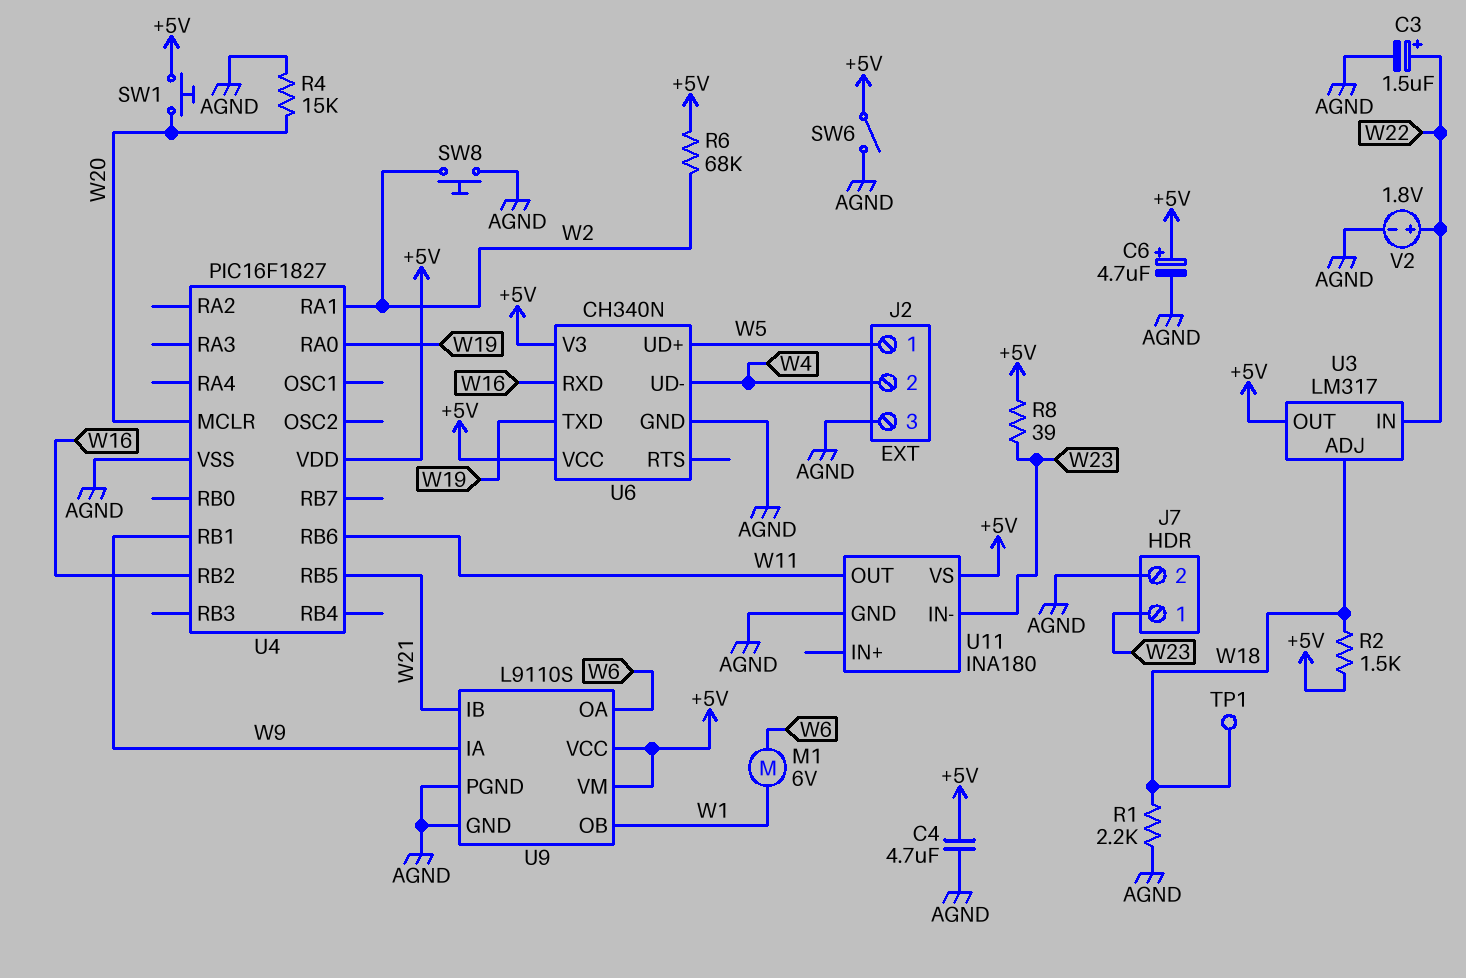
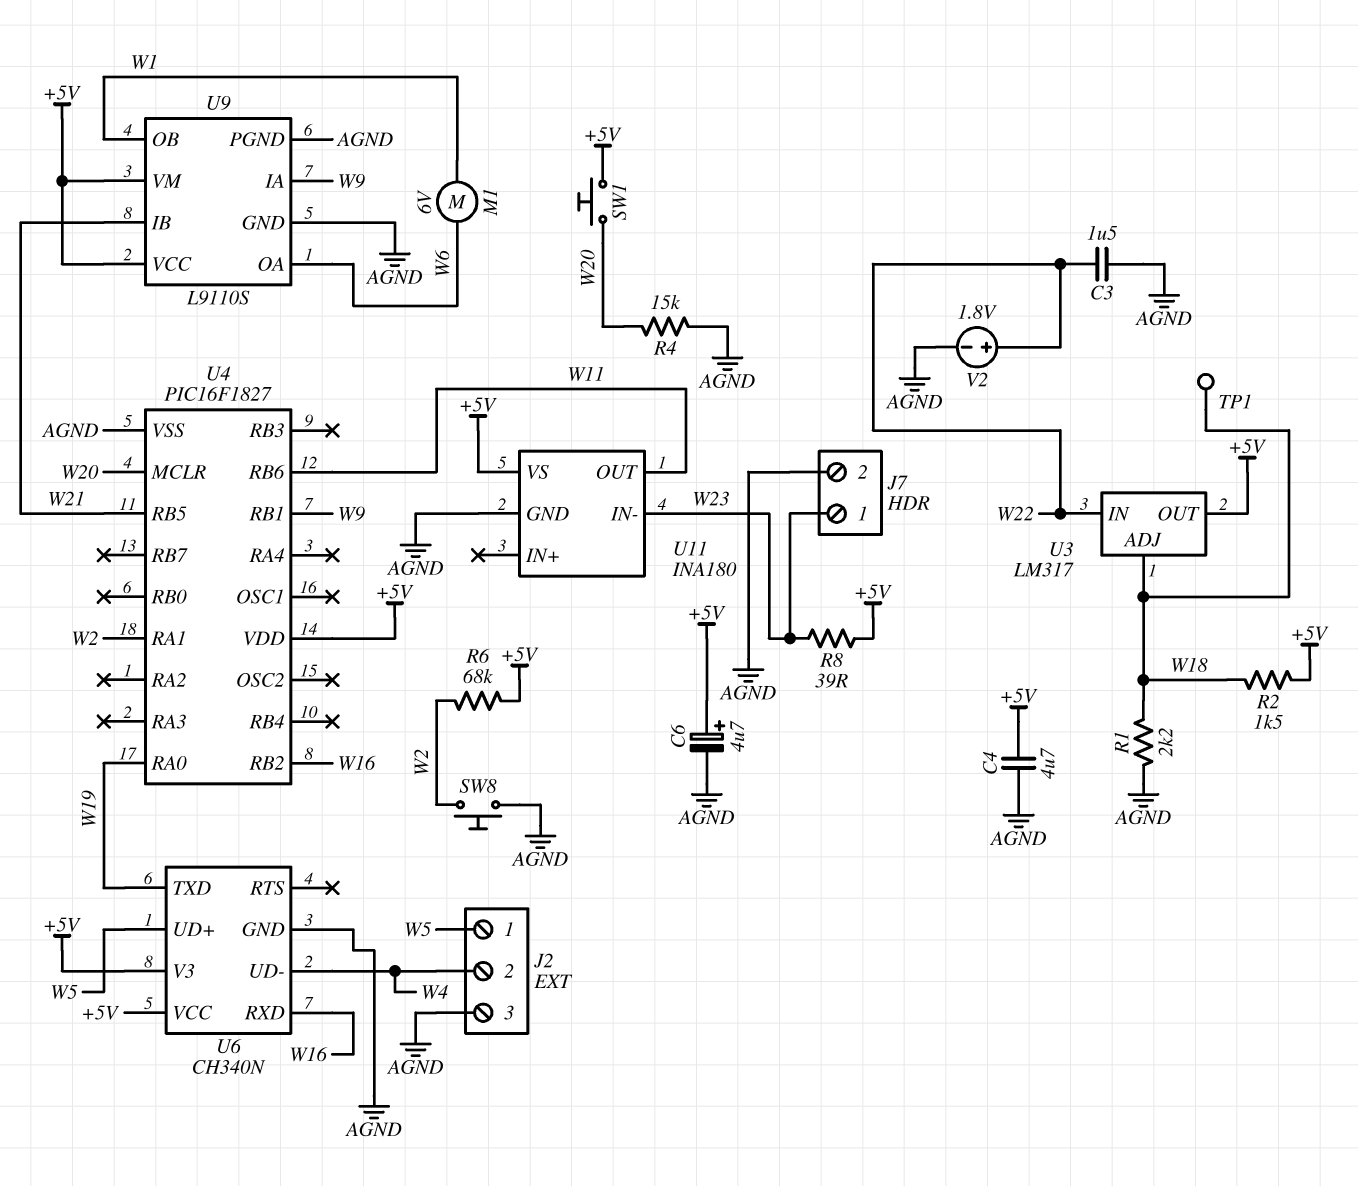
C3: 1.5uF (plus W22, minus AGND) -> 1.5uF (AGND, W22)
SW6: switch (+5V, AGND) -> none

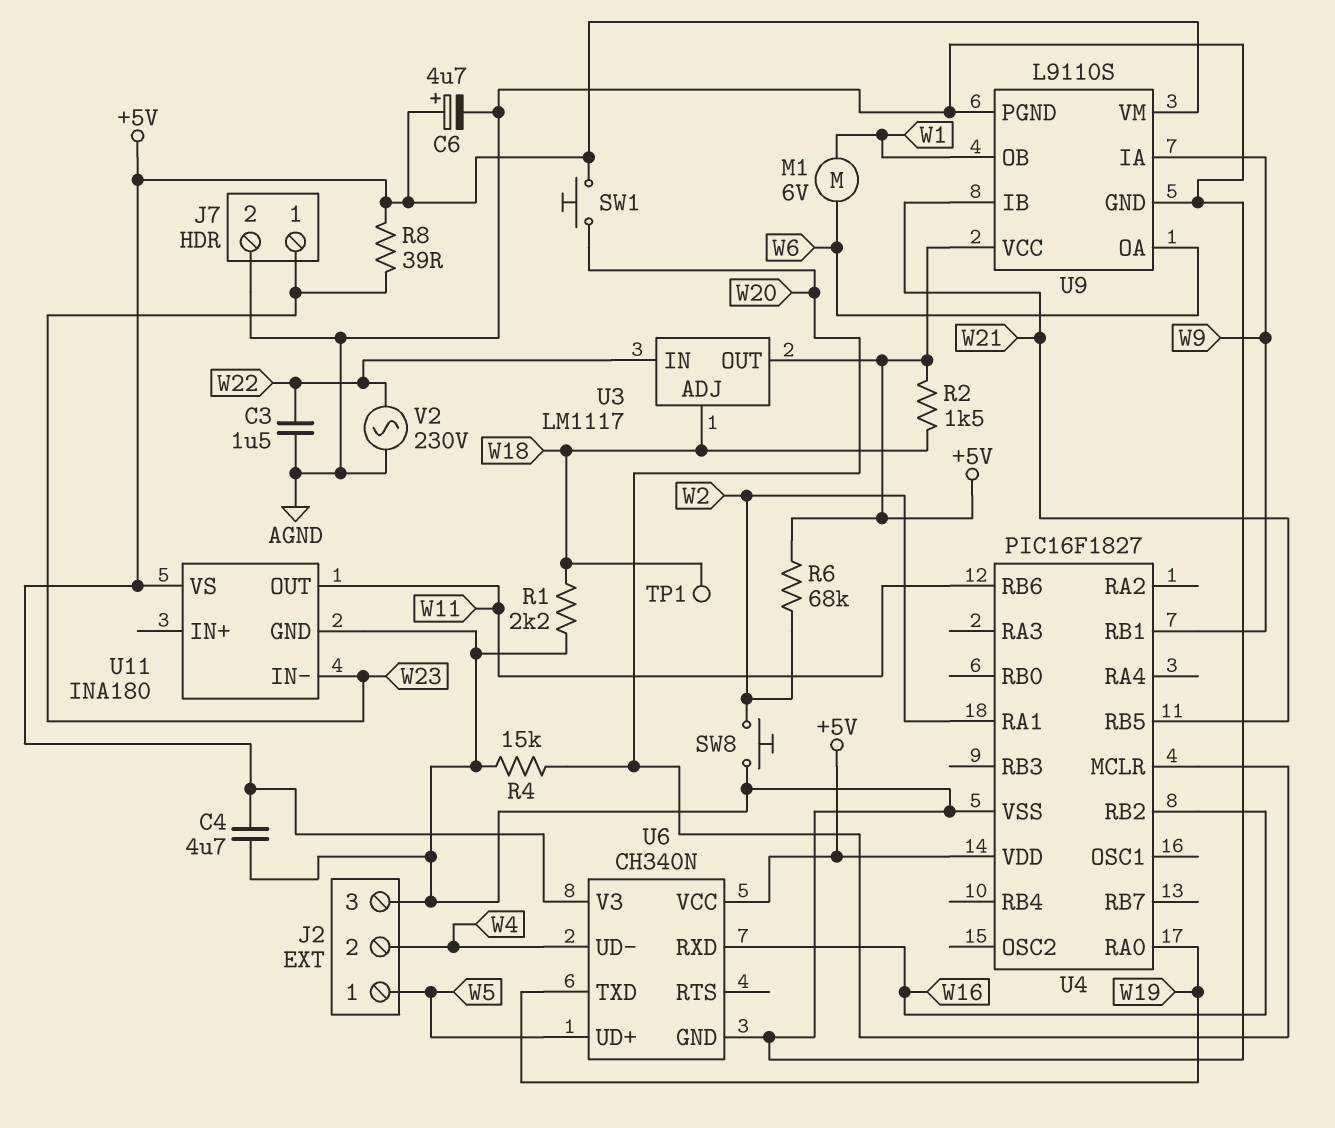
U3: LM317 -> LM1117
V2: 1.8V (plus W22, minus AGND) -> AC 230V (AGND, W22)

